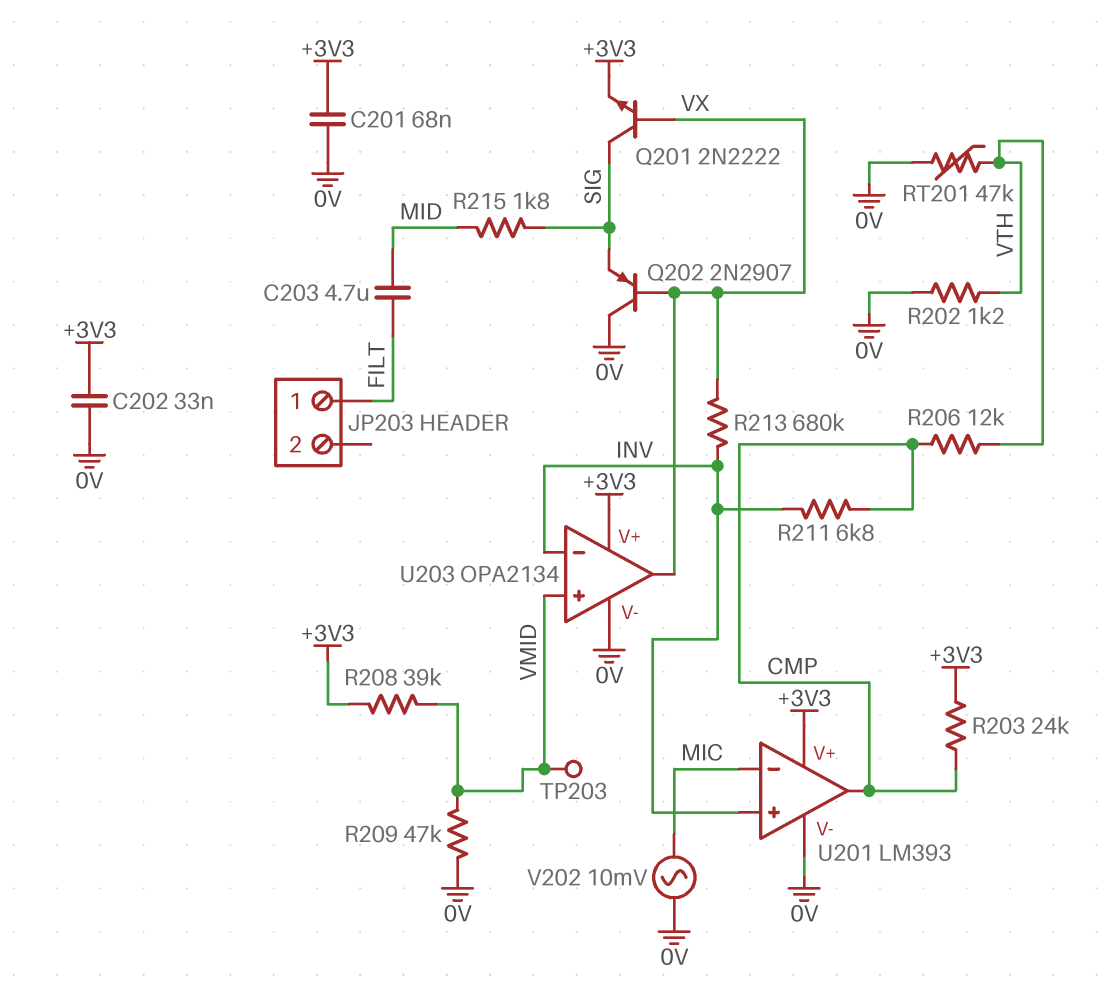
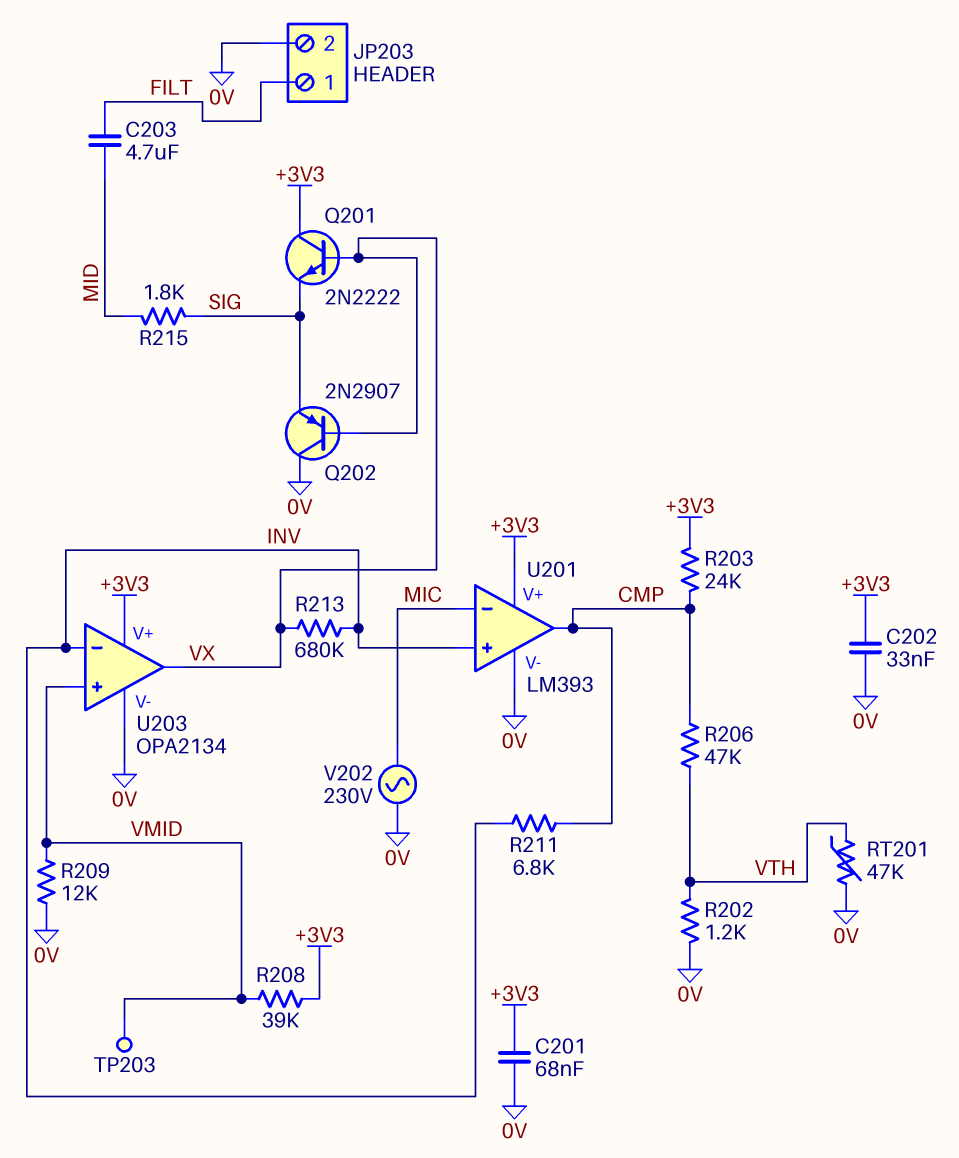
JP203 pin 2: none -> 0V
Q201: NPN 2N2222 (B VX, C SIG, E +3V3) -> NPN 2N2222 (B VX, C +3V3, E SIG)
R206: 12k (CMP, VTH) -> 47k (CMP, VTH)
R209: 47k (0V, VMID) -> 12k (0V, VMID)
V202: AC 10mV (0V, MIC) -> AC 230V (0V, MIC)

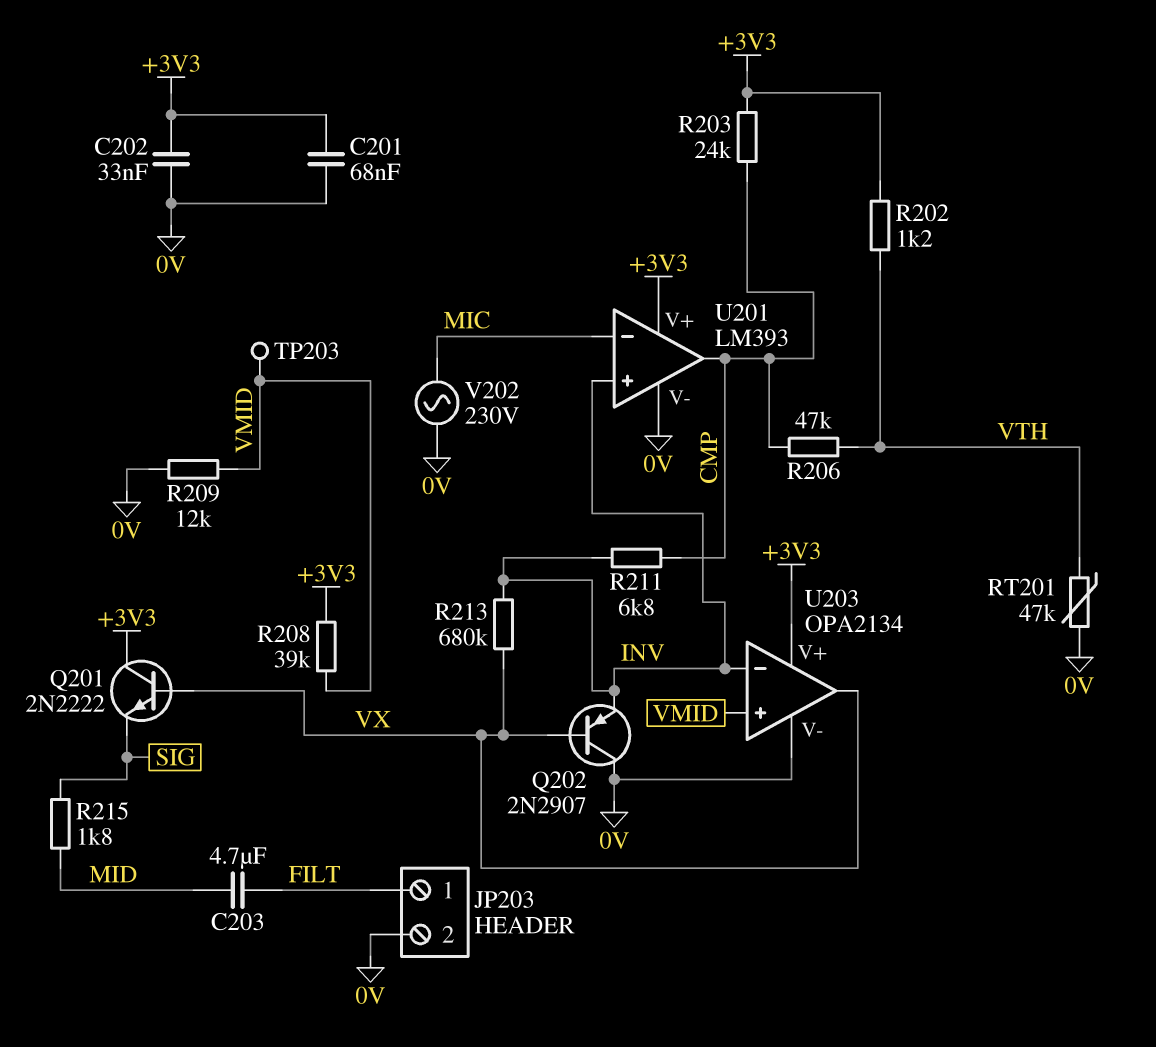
Q202: PNP 2N2907 (B VX, C 0V, E SIG) -> PNP 2N2907 (B VX, C 0V, E INV)
R202: 1.2k (0V, VTH) -> 1.2k (+3V3, VTH)

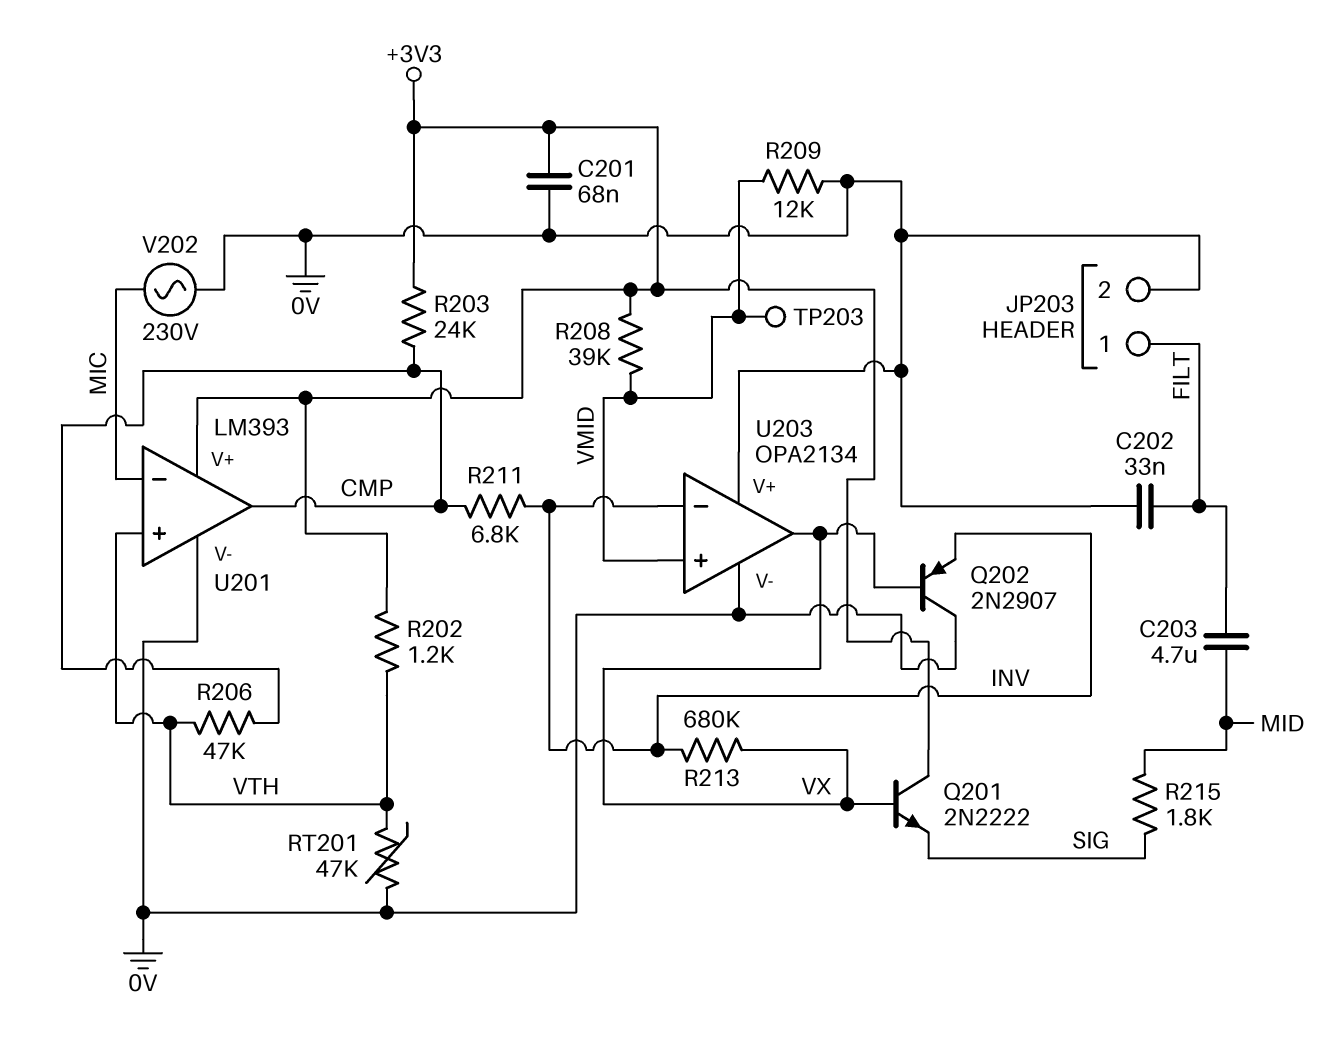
C202: 33nF (+3V3, 0V) -> 33nF (0V, FILT)
U201 pin in+: INV -> VTH
U203 pin V+: +3V3 -> 0V

